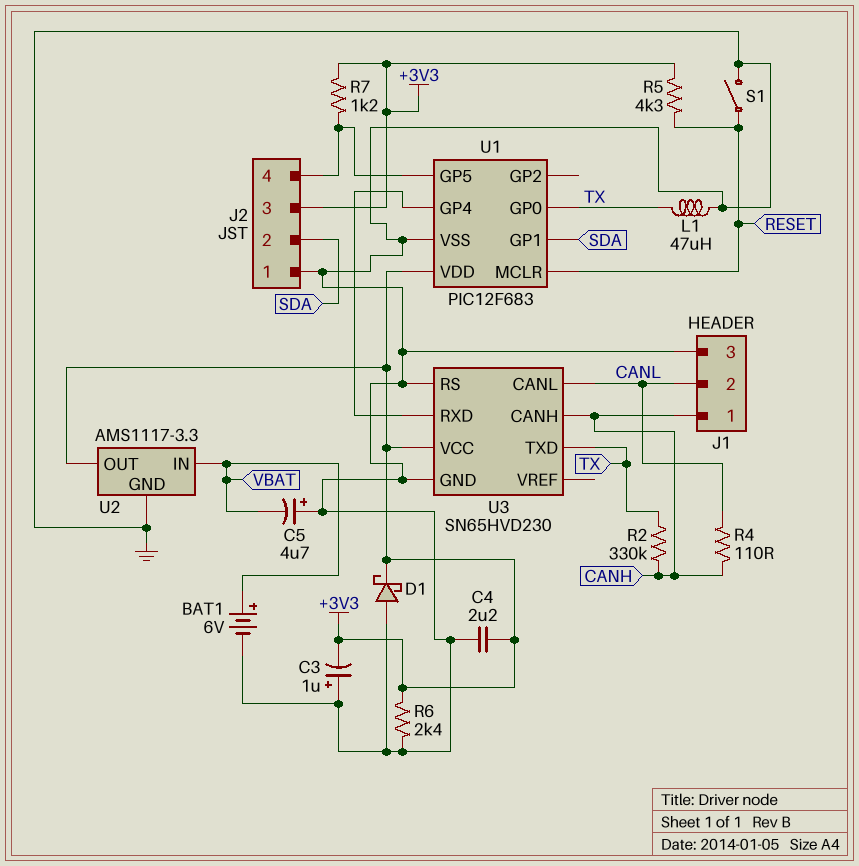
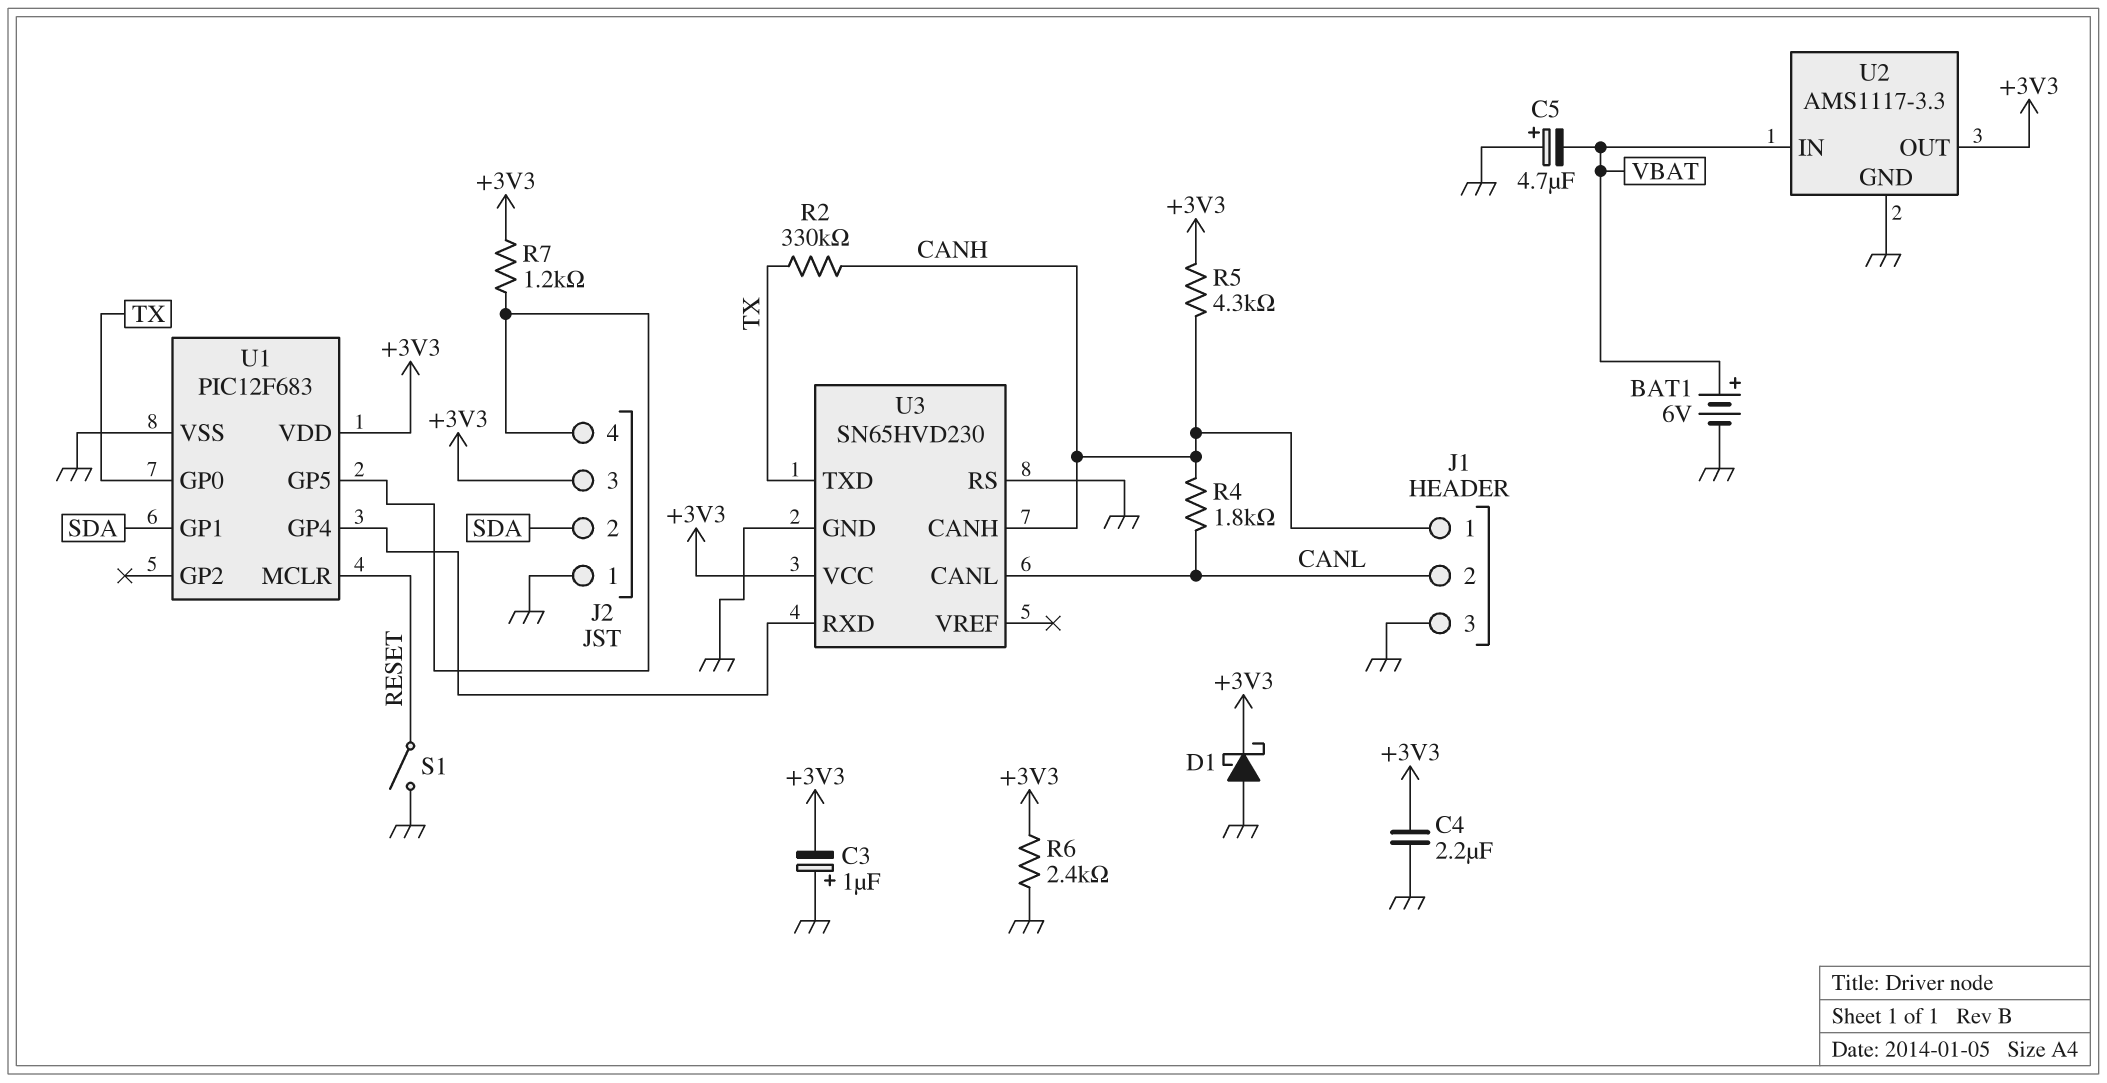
L1: 47uH (GND, TX) -> none
R4: 110 (CANH, CANL) -> 1.8k (CANH, CANL)
R5: 4.3k (+3V3, RESET) -> 4.3k (+3V3, CANH)

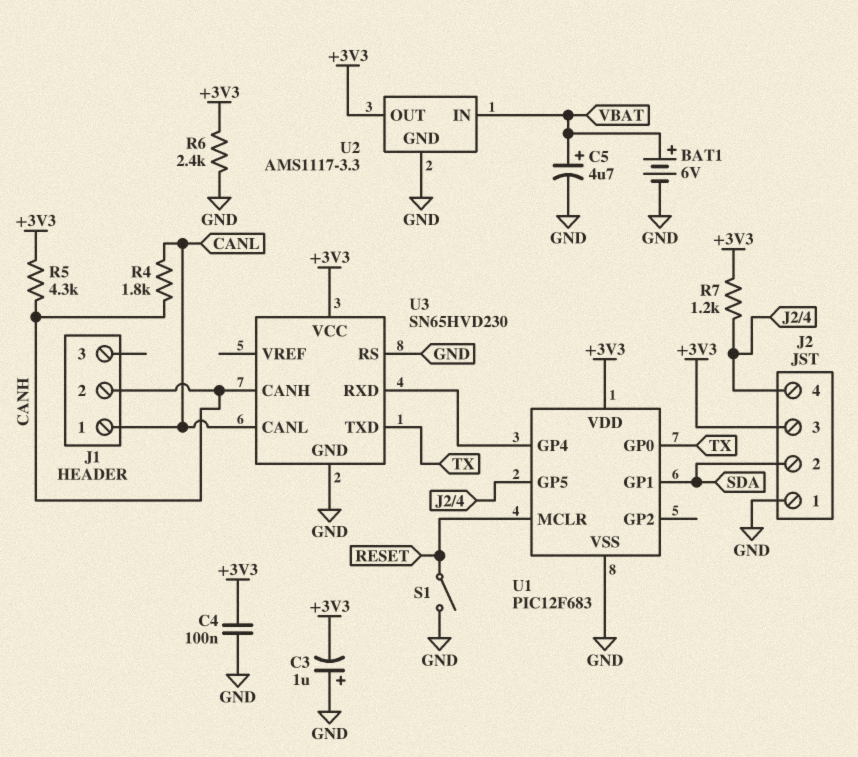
C4: 2.2uF (+3V3, GND) -> 100nF (+3V3, GND)
C5: 4.7uF (plus GND, minus VBAT) -> 4.7uF (plus VBAT, minus GND)
D1: schottky (A GND, K +3V3) -> none
J1 pin 1: CANH -> CANL
J1 pin 2: CANL -> CANH
J1 pin 3: GND -> none
R2: 330k (CANH, TX) -> none

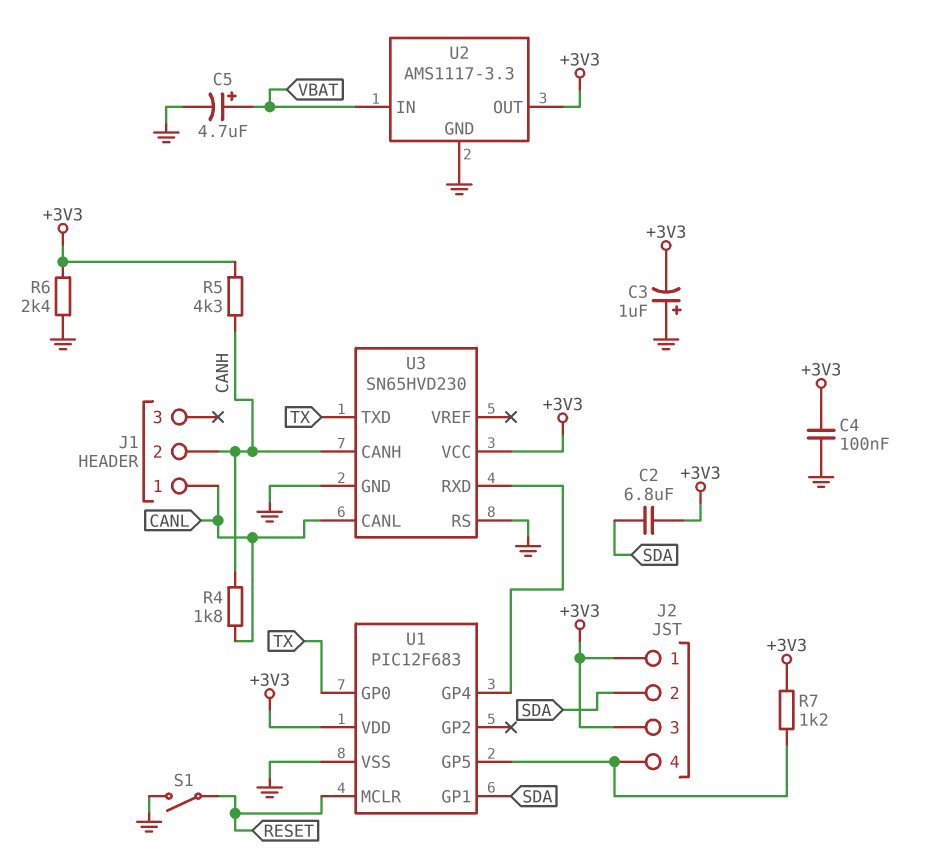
BAT1: 6V (plus VBAT, minus GND) -> none
C2: none -> 6.8uF (+3V3, SDA)
J2 pin 1: GND -> +3V3

